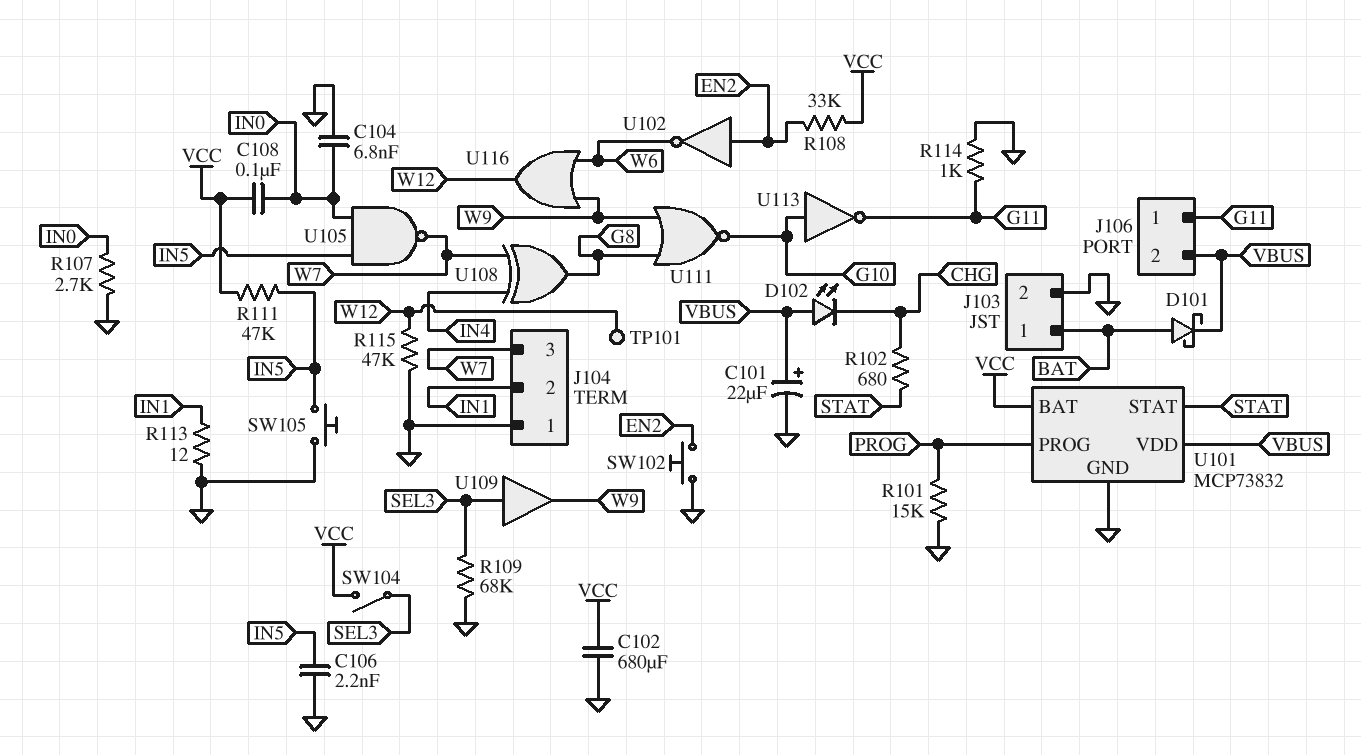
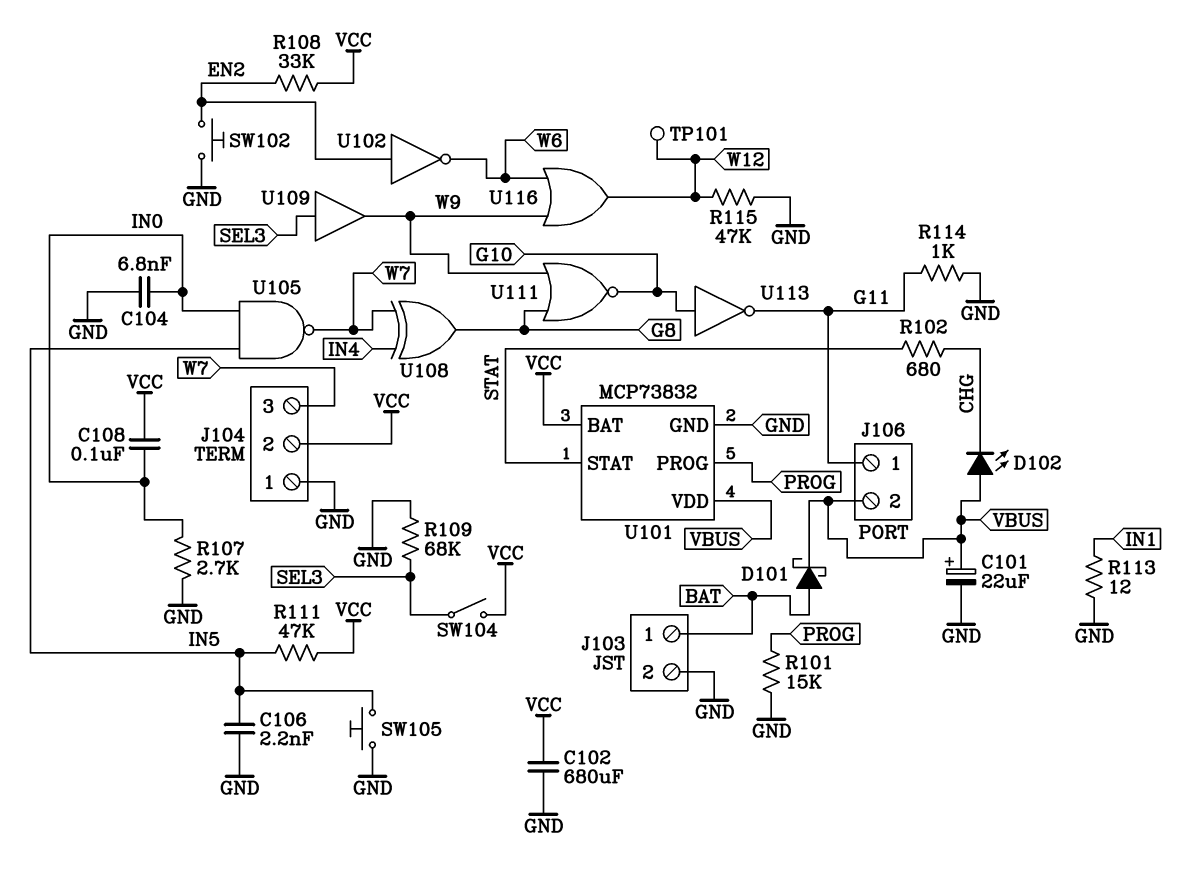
J104 pin 2: IN1 -> VCC

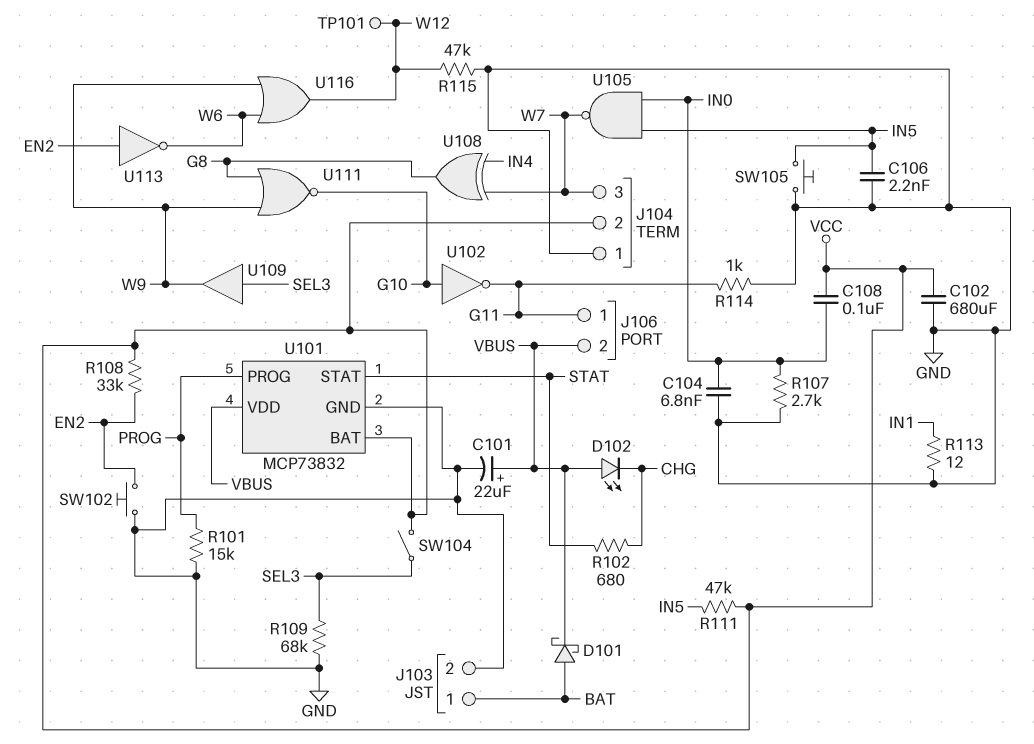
U102: NOT (in EN2, out W6) -> NOT (in G10, out G11)
U113: NOT (in G10, out G11) -> NOT (in EN2, out W6)

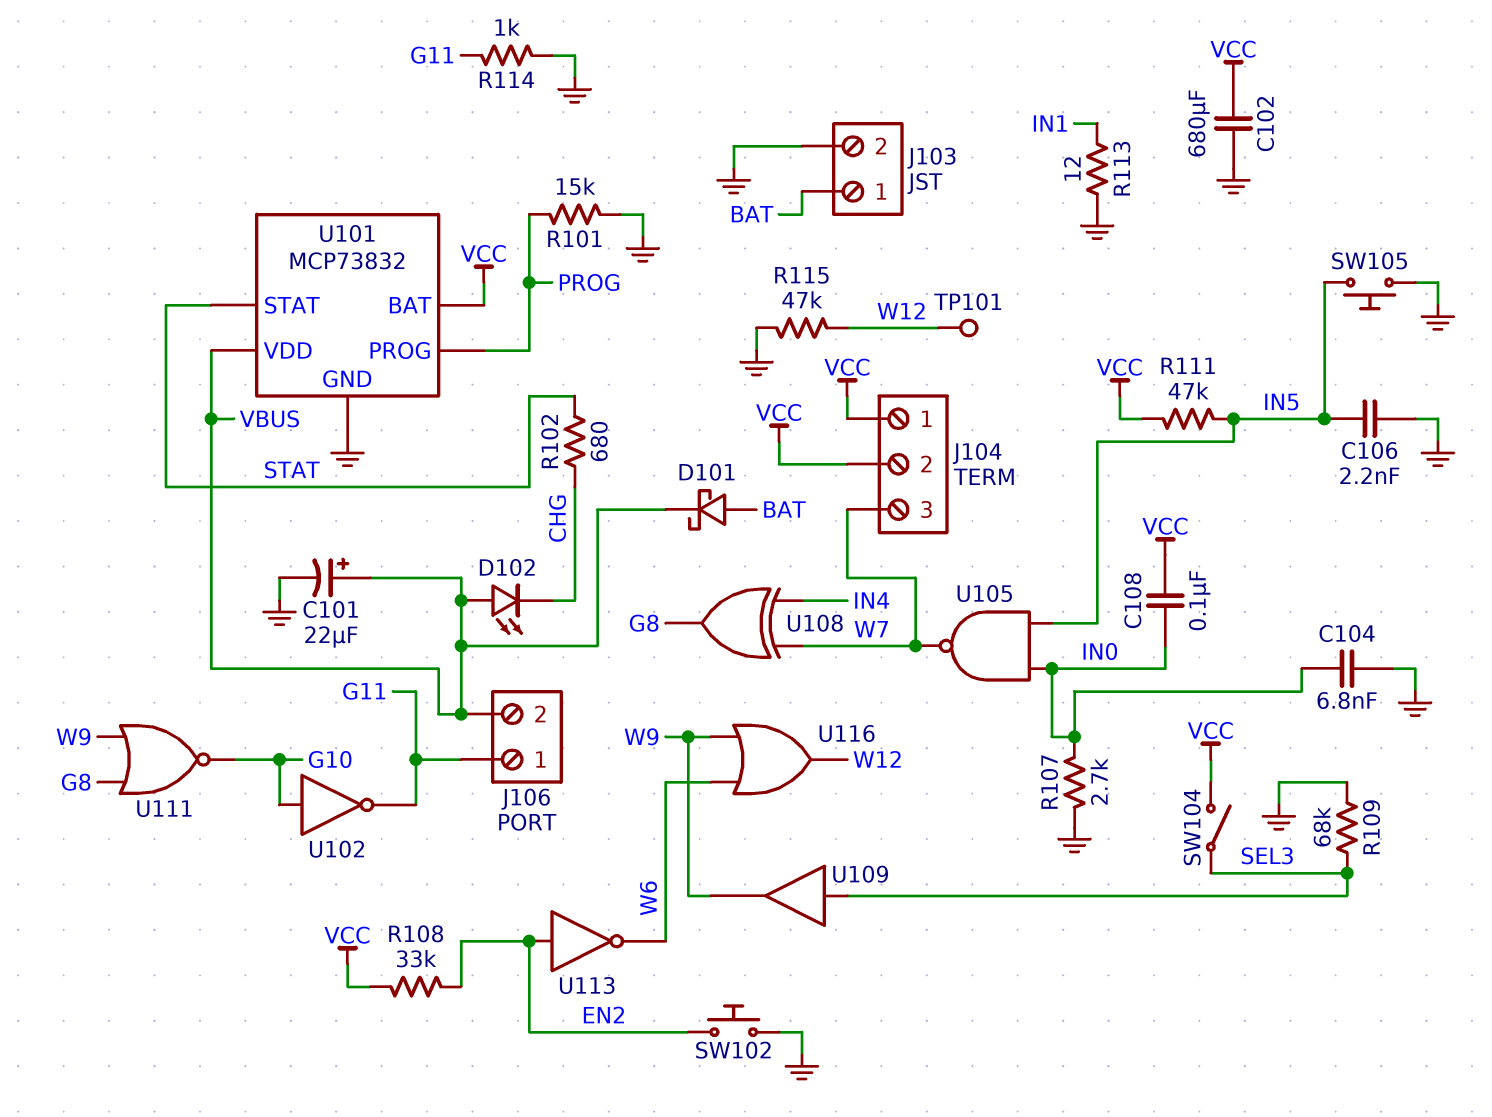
J104 pin 1: GND -> VCC

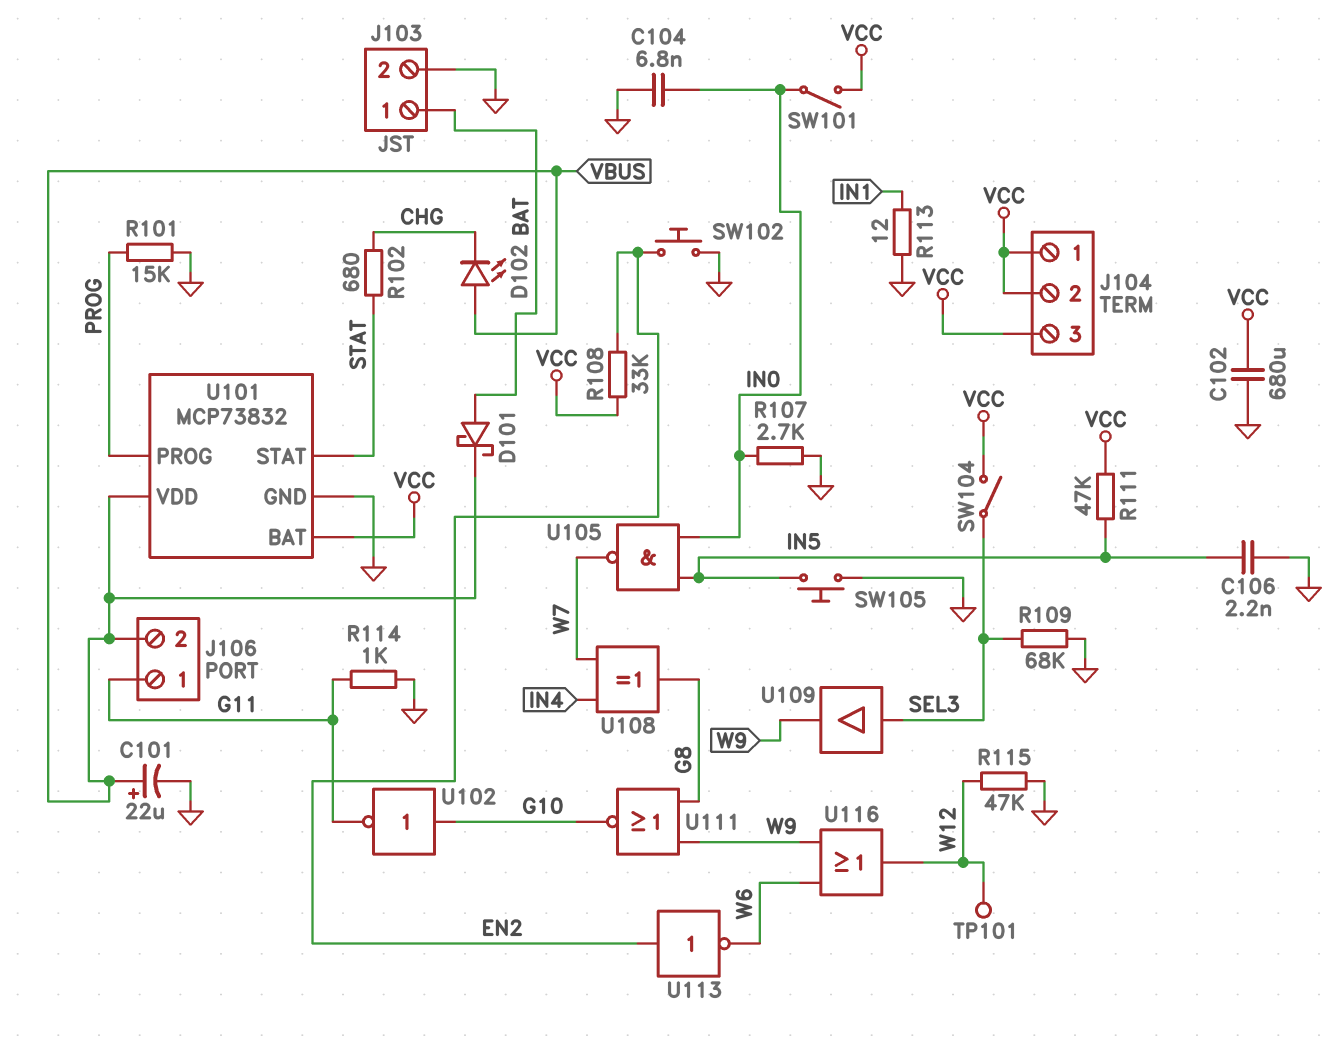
C108: 100nF (IN0, VCC) -> none
J104 pin 3: W7 -> VCC
SW101: none -> switch (IN0, VCC)

